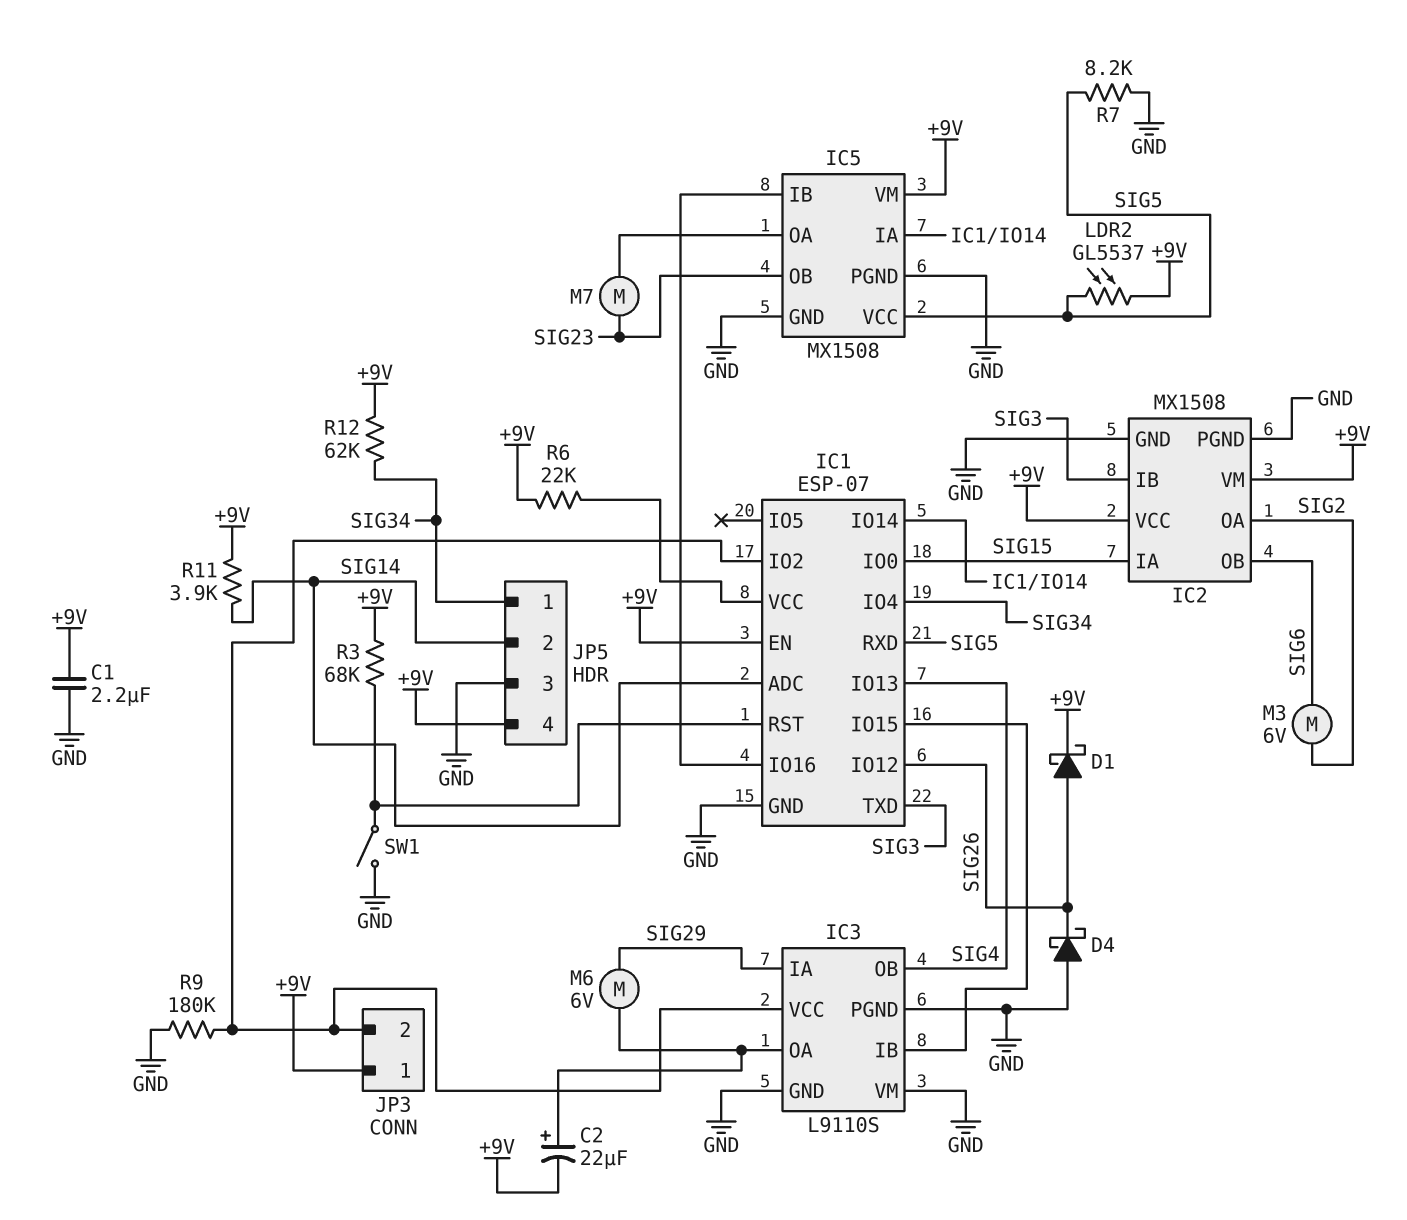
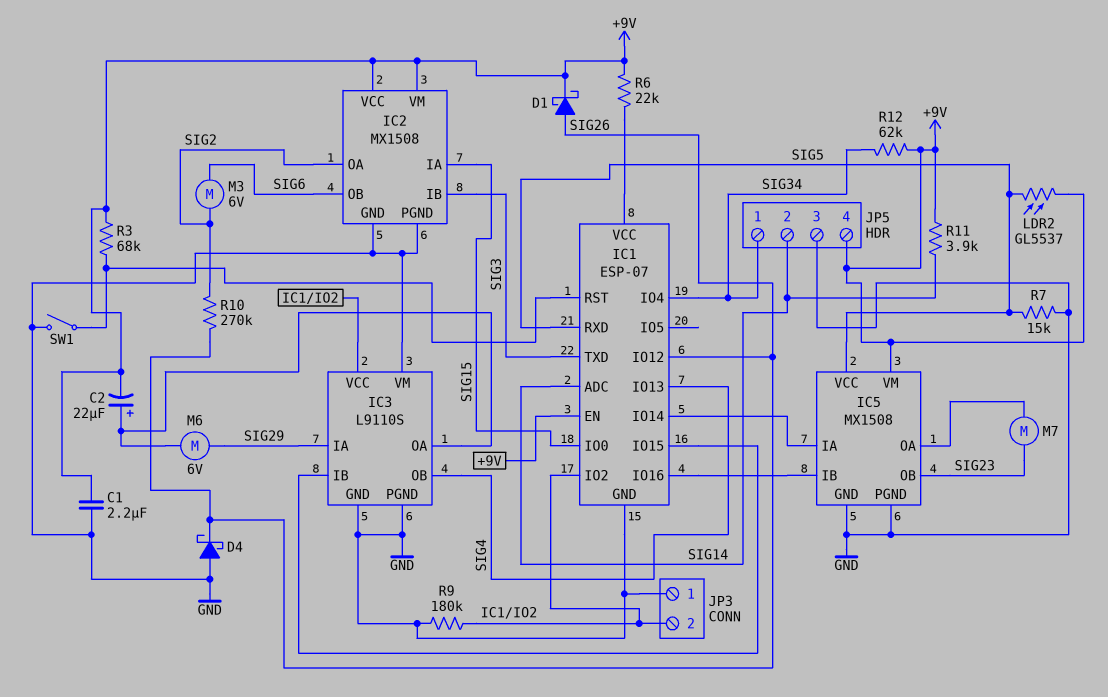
JP3 pin 1: +9V -> GND
R7: 8.2k (GND, SIG5) -> 15k (GND, SIG5)
R10: none -> 270k (SIG2, SIG26)

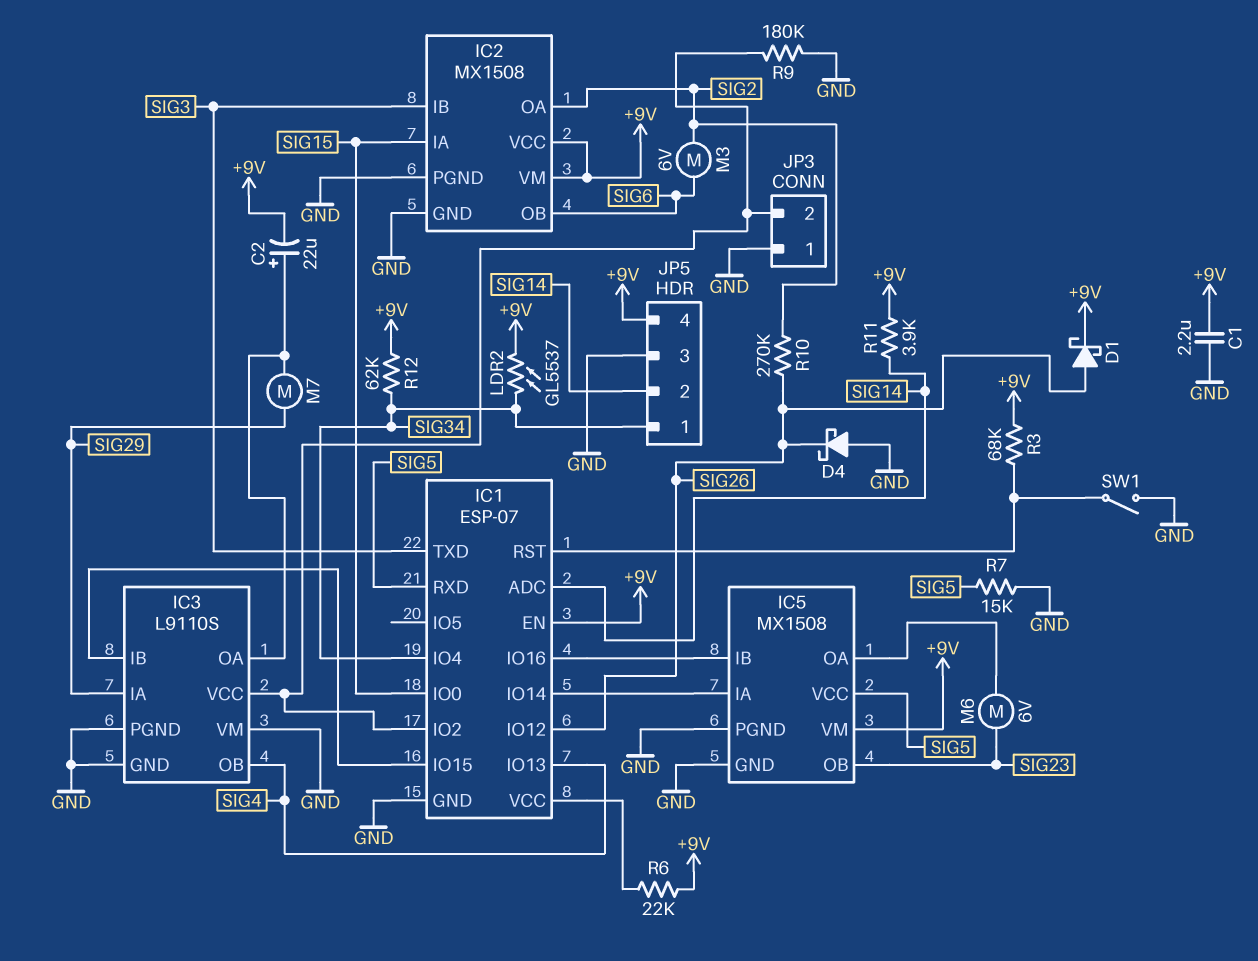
LDR2: GL5537 (+9V, SIG5) -> GL5537 (+9V, SIG34)
M6: motor 6V (IC3/OA, SIG29) -> motor 6V (IC5/OA, SIG23)
M7: motor (IC5/OA, SIG23) -> motor (IC3/OA, SIG29)

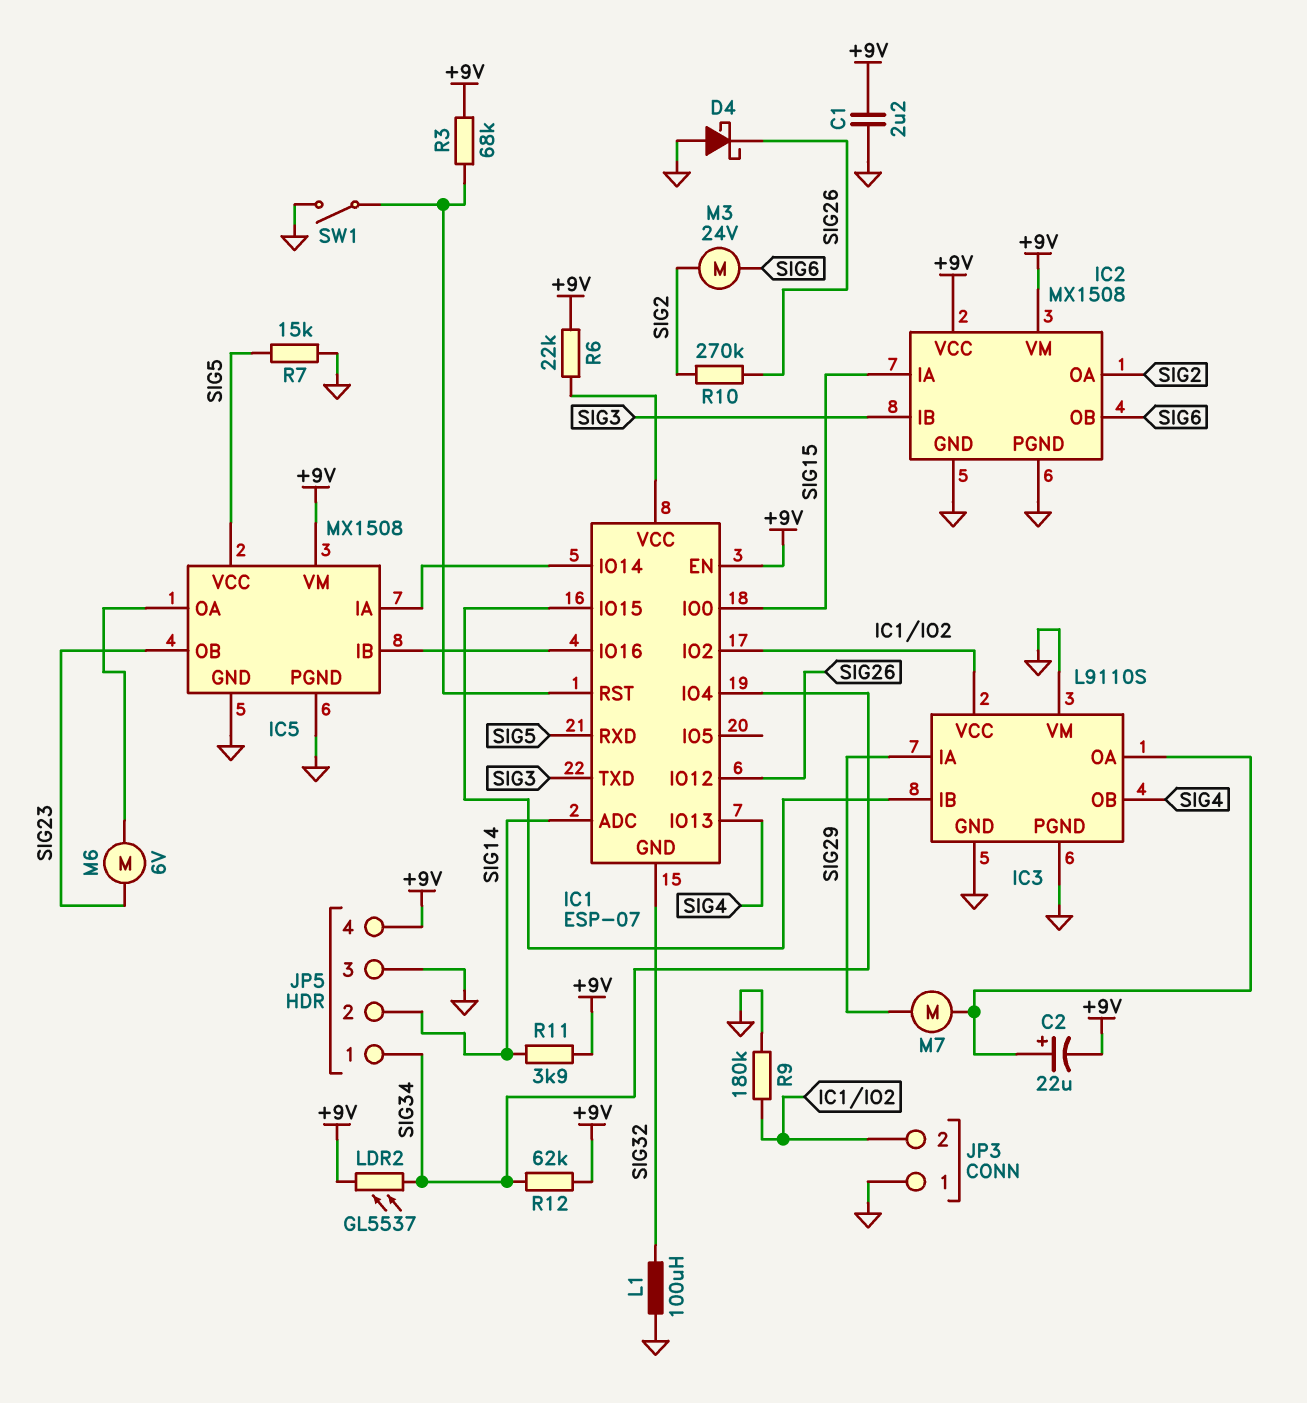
D1: schottky (A SIG26, K +9V) -> none
IC1 pin GND: GND -> SIG32
L1: none -> 100uH (GND, SIG32)
M3: motor 6V (SIG2, SIG6) -> motor 24V (SIG2, SIG6)

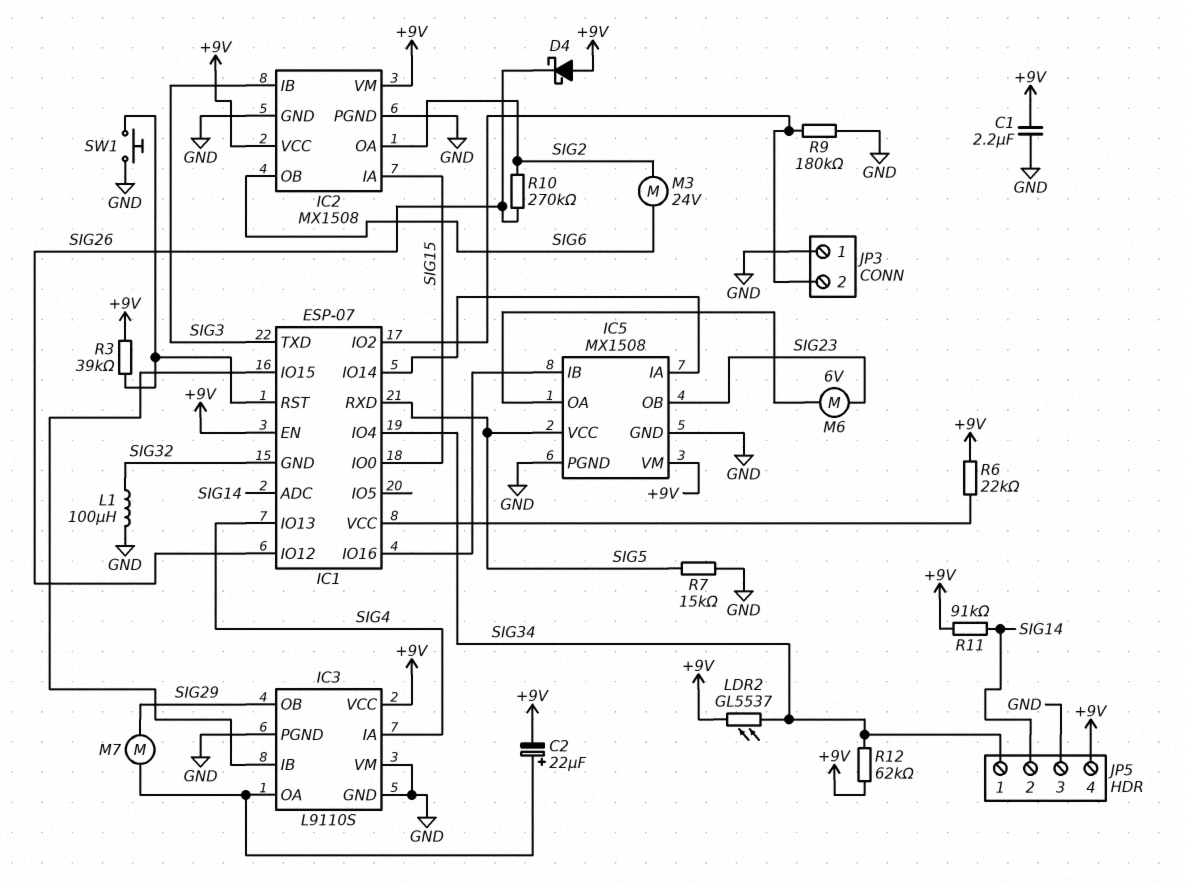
D4: schottky (A GND, K SIG26) -> schottky (A +9V, K SIG26)
IC3 pin IA: SIG29 -> SIG4
IC3 pin OB: SIG4 -> SIG29
IC3 pin VCC: IC1/IO2 -> +9V
R3: 68k (+9V, IC1/RST) -> 39k (+9V, IC1/RST)
R11: 3.9k (+9V, SIG14) -> 91k (+9V, SIG14)
SW1: switch (GND, IC1/RST) -> button (GND, IC1/RST)

